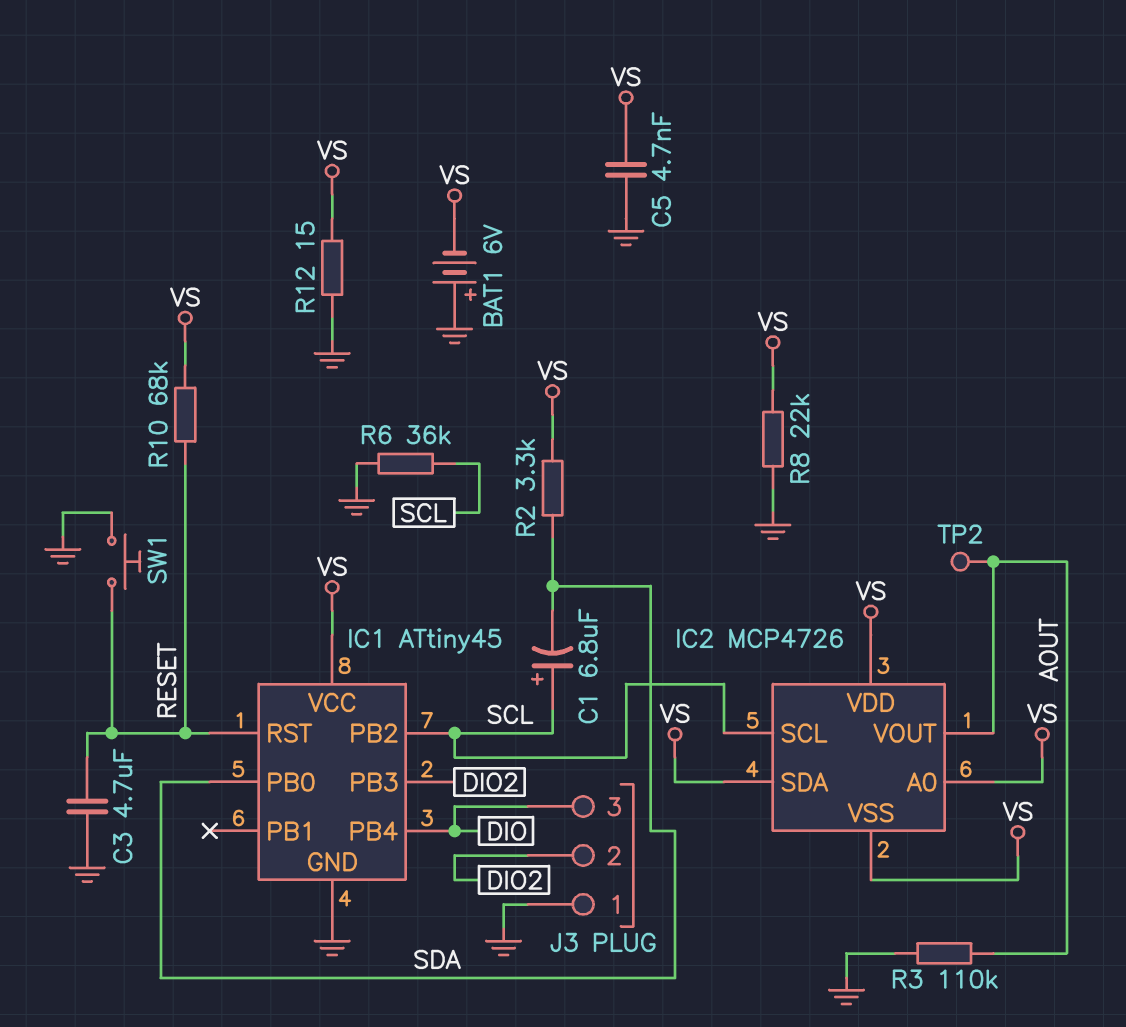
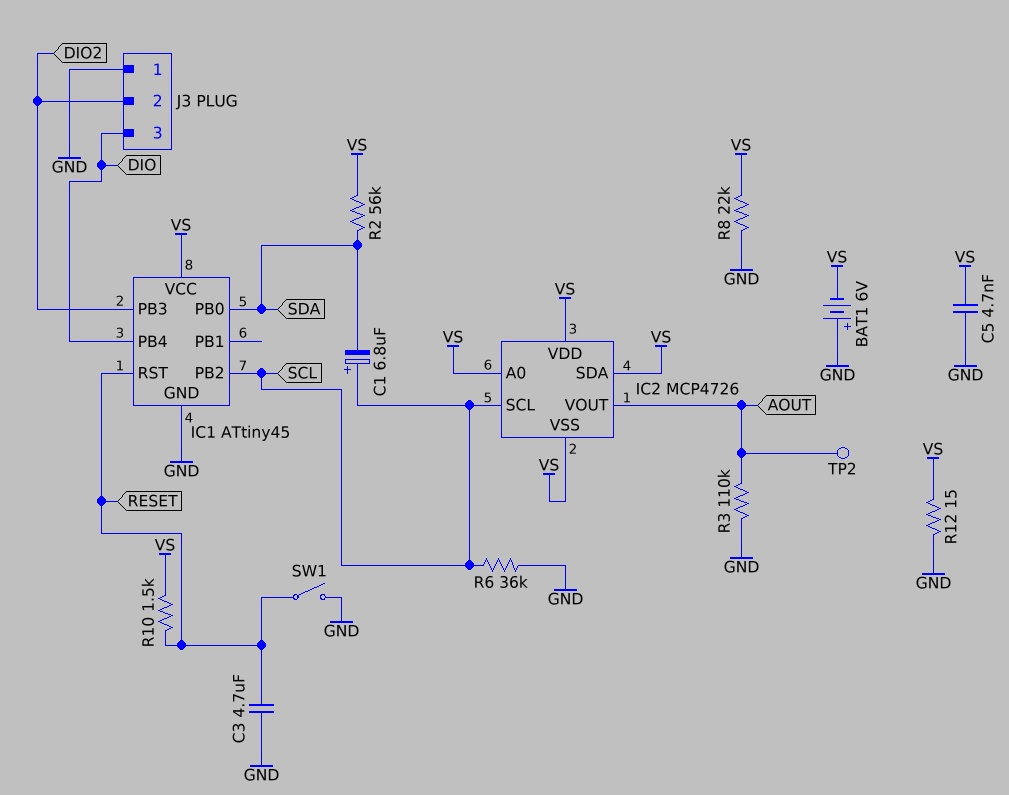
R2: 3.3k (SDA, VS) -> 56k (SDA, VS)
R10: 68k (RESET, VS) -> 1.5k (RESET, VS)
SW1: button (GND, RESET) -> switch (GND, RESET)

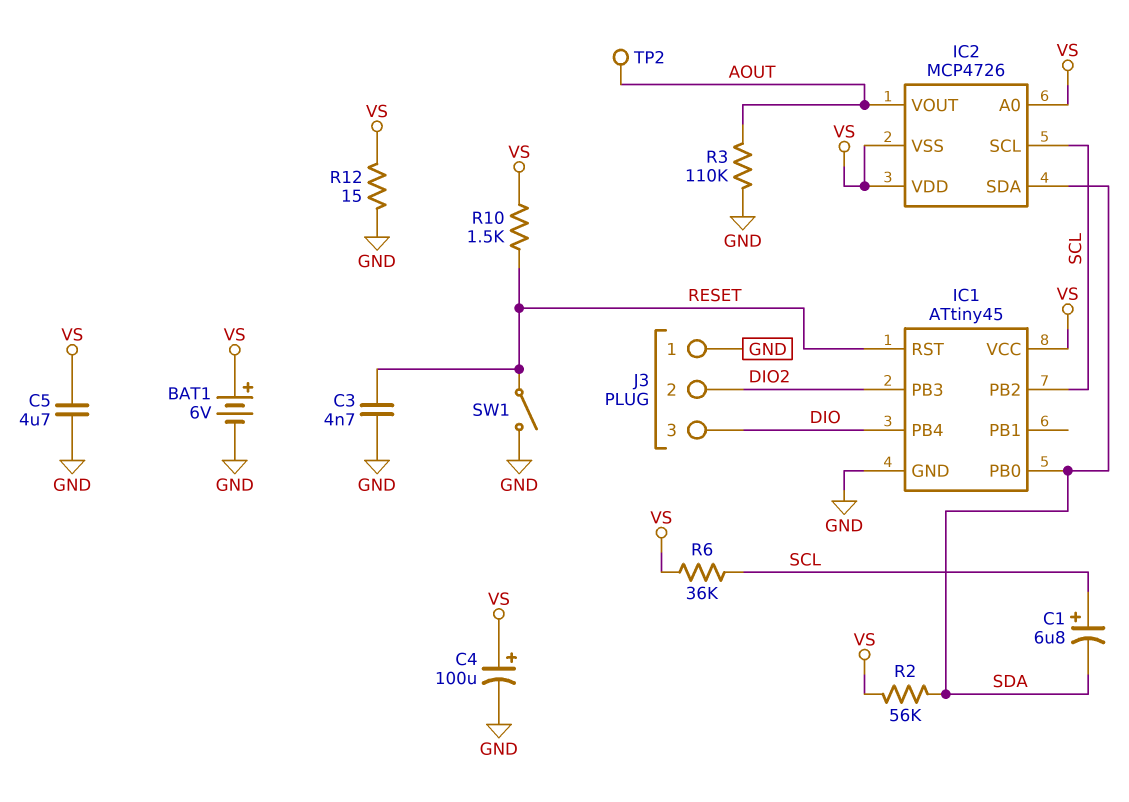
BAT1: 6V (plus GND, minus VS) -> 6V (plus VS, minus GND)
C3: 4.7uF (GND, RESET) -> 4.7nF (GND, RESET)
C4: none -> 100uF (plus VS, minus GND)
C5: 4.7nF (GND, VS) -> 4.7uF (GND, VS)
IC2 pin SDA: VS -> SDA
R6: 36k (GND, SCL) -> 36k (SCL, VS)
R8: 22k (GND, VS) -> none

